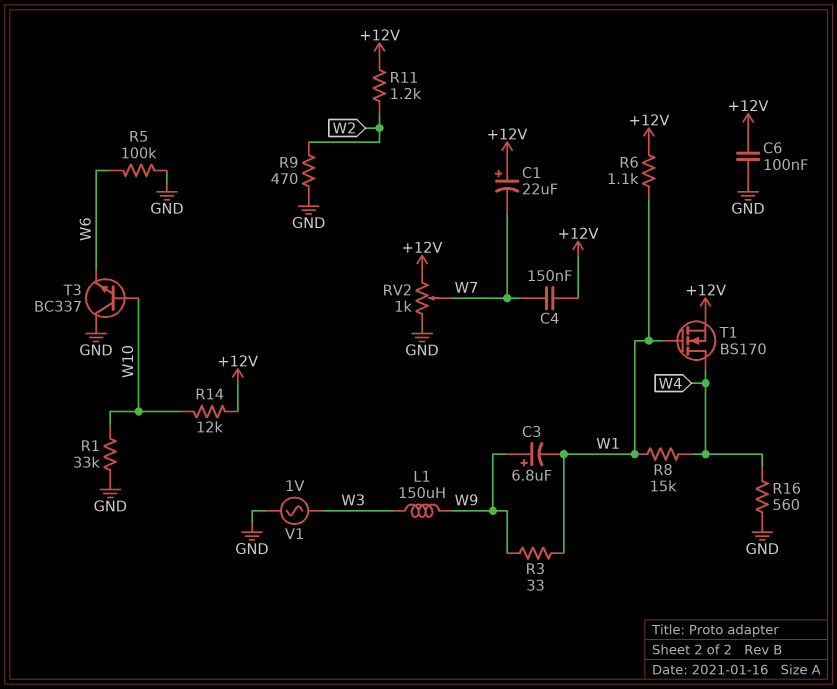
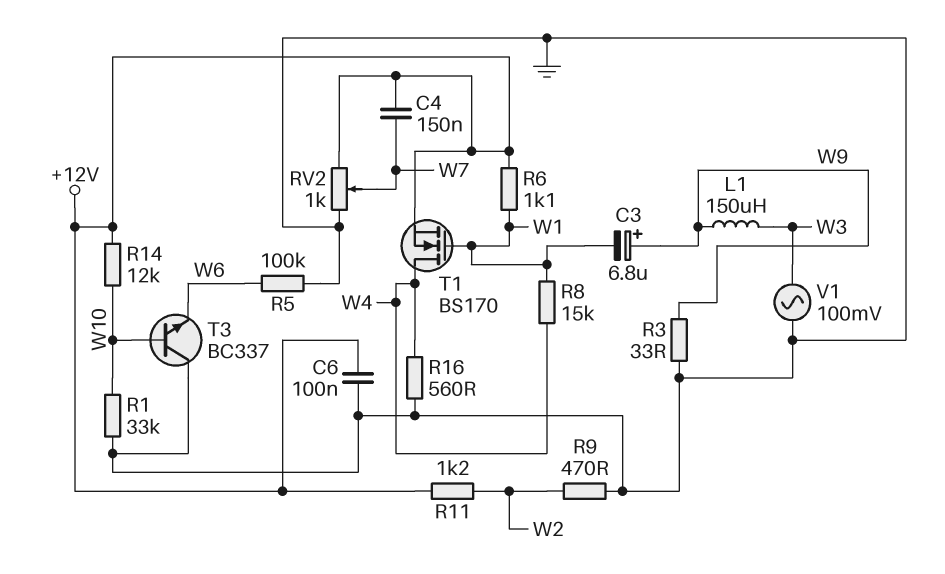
C1: 22uF (plus +12V, minus W7) -> none
R3: 33 (W1, W9) -> 33 (GND, W9)
V1: AC 1V (GND, W3) -> AC 100mV (GND, W3)

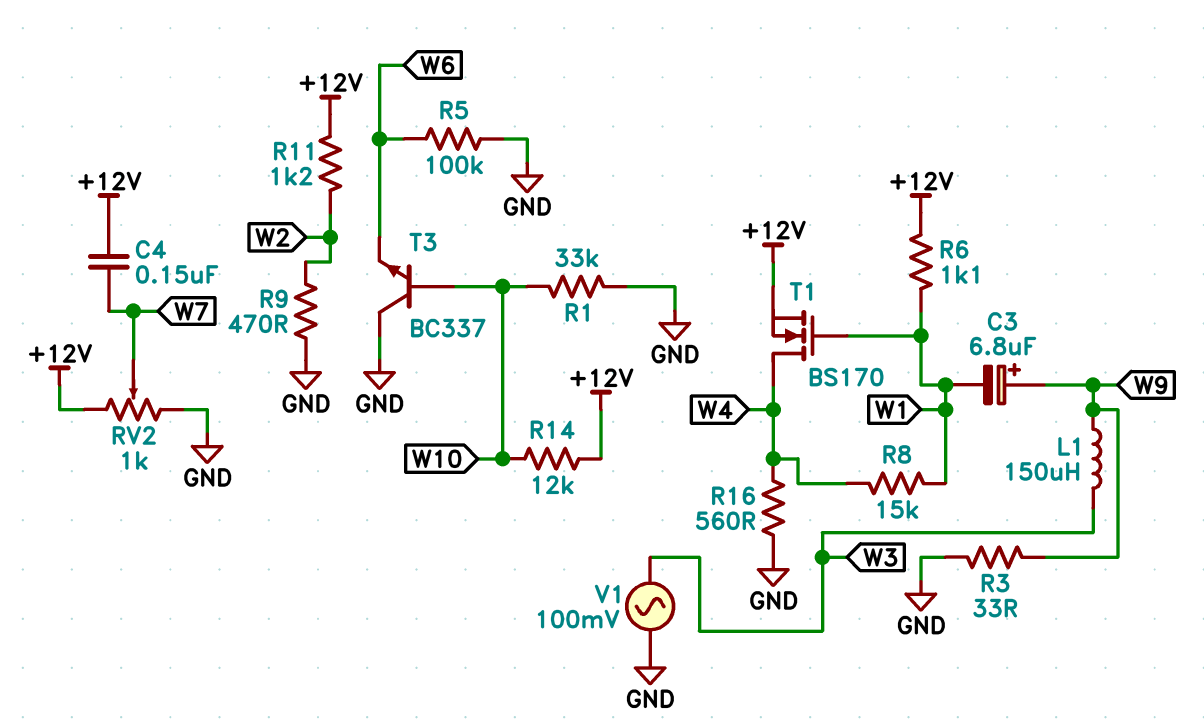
C6: 100nF (+12V, GND) -> none

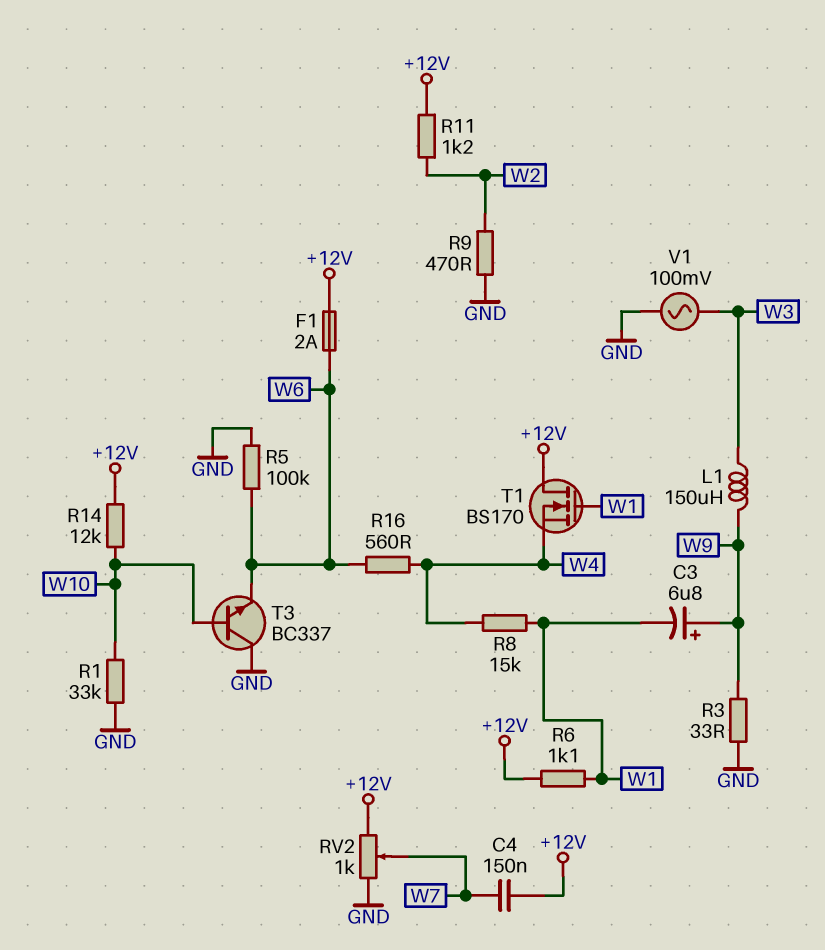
F1: none -> 2A (+12V, W6)
R16: 560 (GND, W4) -> 560 (W4, W6)
T1: NMOS BS170 (G W1, D W4, S +12V) -> NMOS BS170 (G W1, D +12V, S W4)

